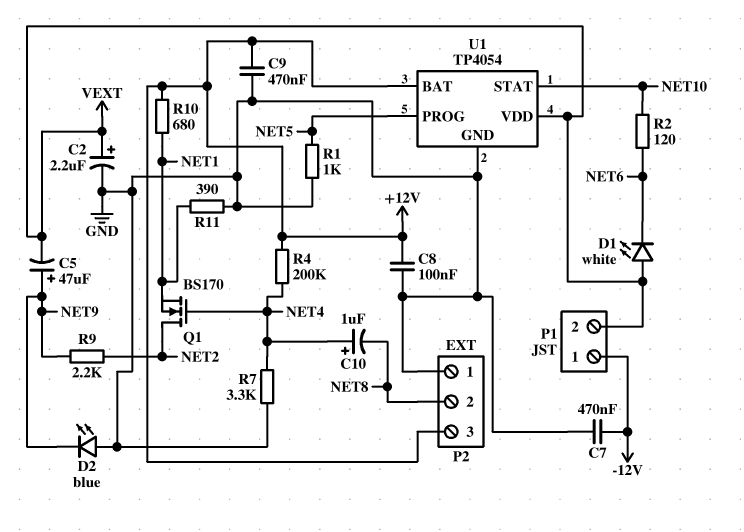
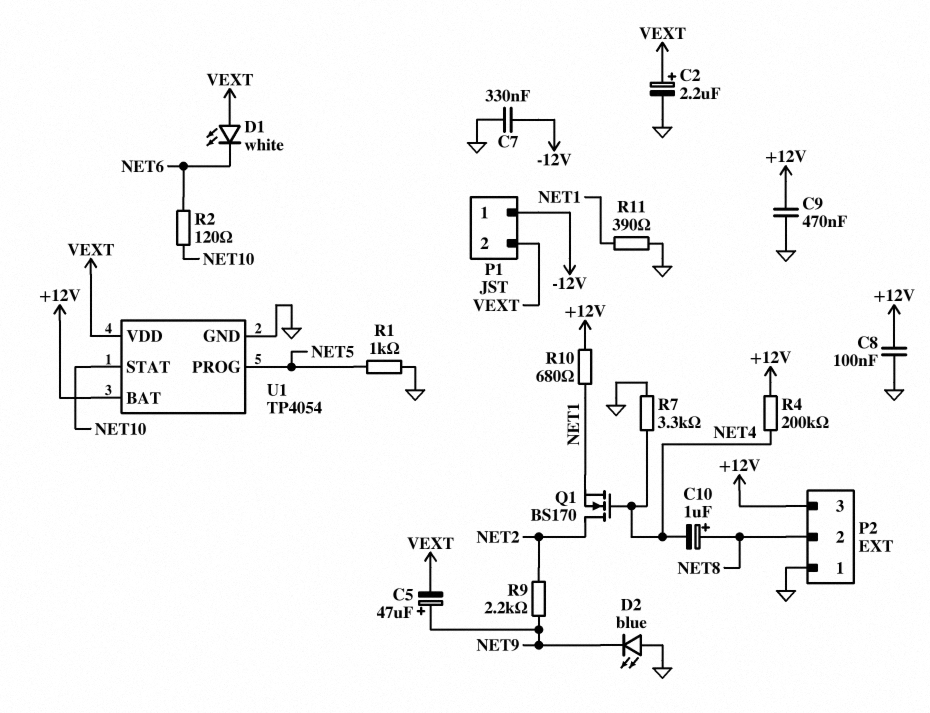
C7: 470nF (-12V, GND) -> 330nF (-12V, GND)
C10: 1uF (plus NET4, minus NET8) -> 1uF (plus NET8, minus NET4)

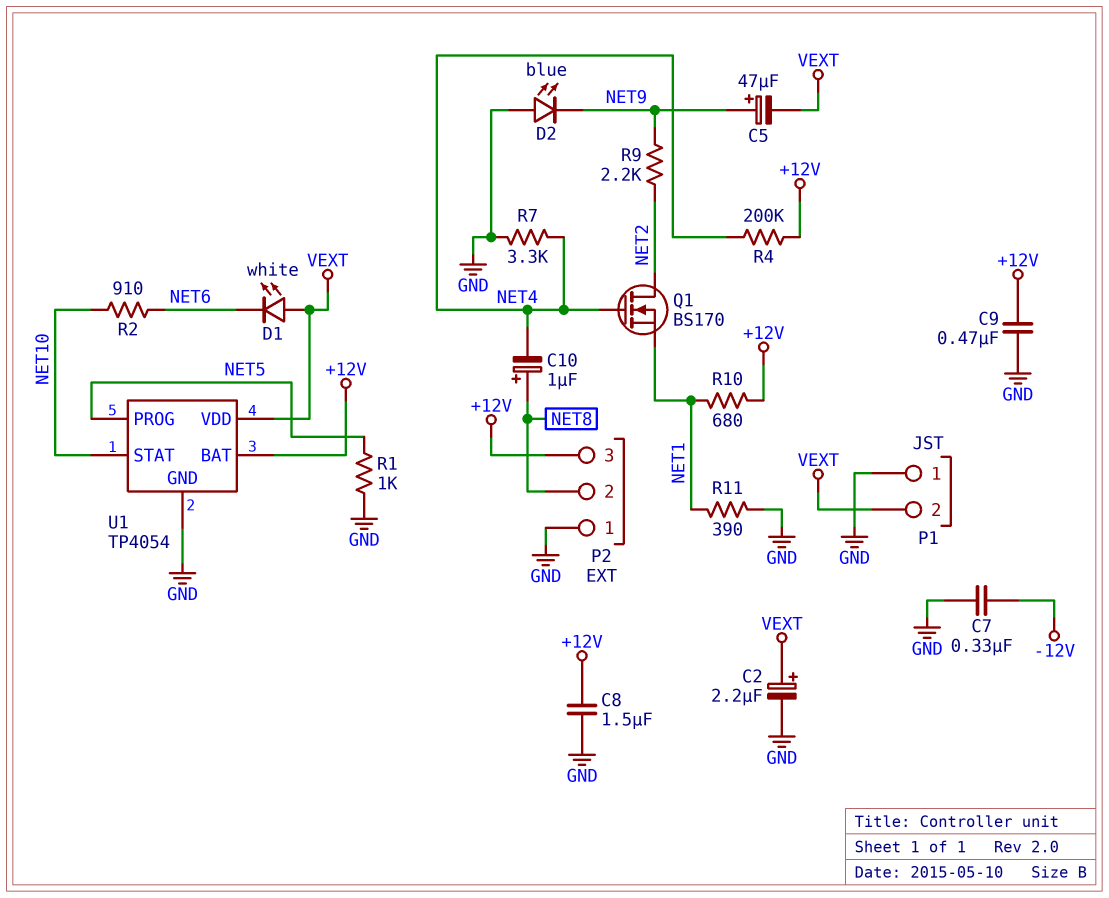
C8: 100nF (+12V, GND) -> 1.5uF (+12V, GND)
P1 pin 1: -12V -> GND
R2: 120 (NET6, NET10) -> 910 (NET6, NET10)

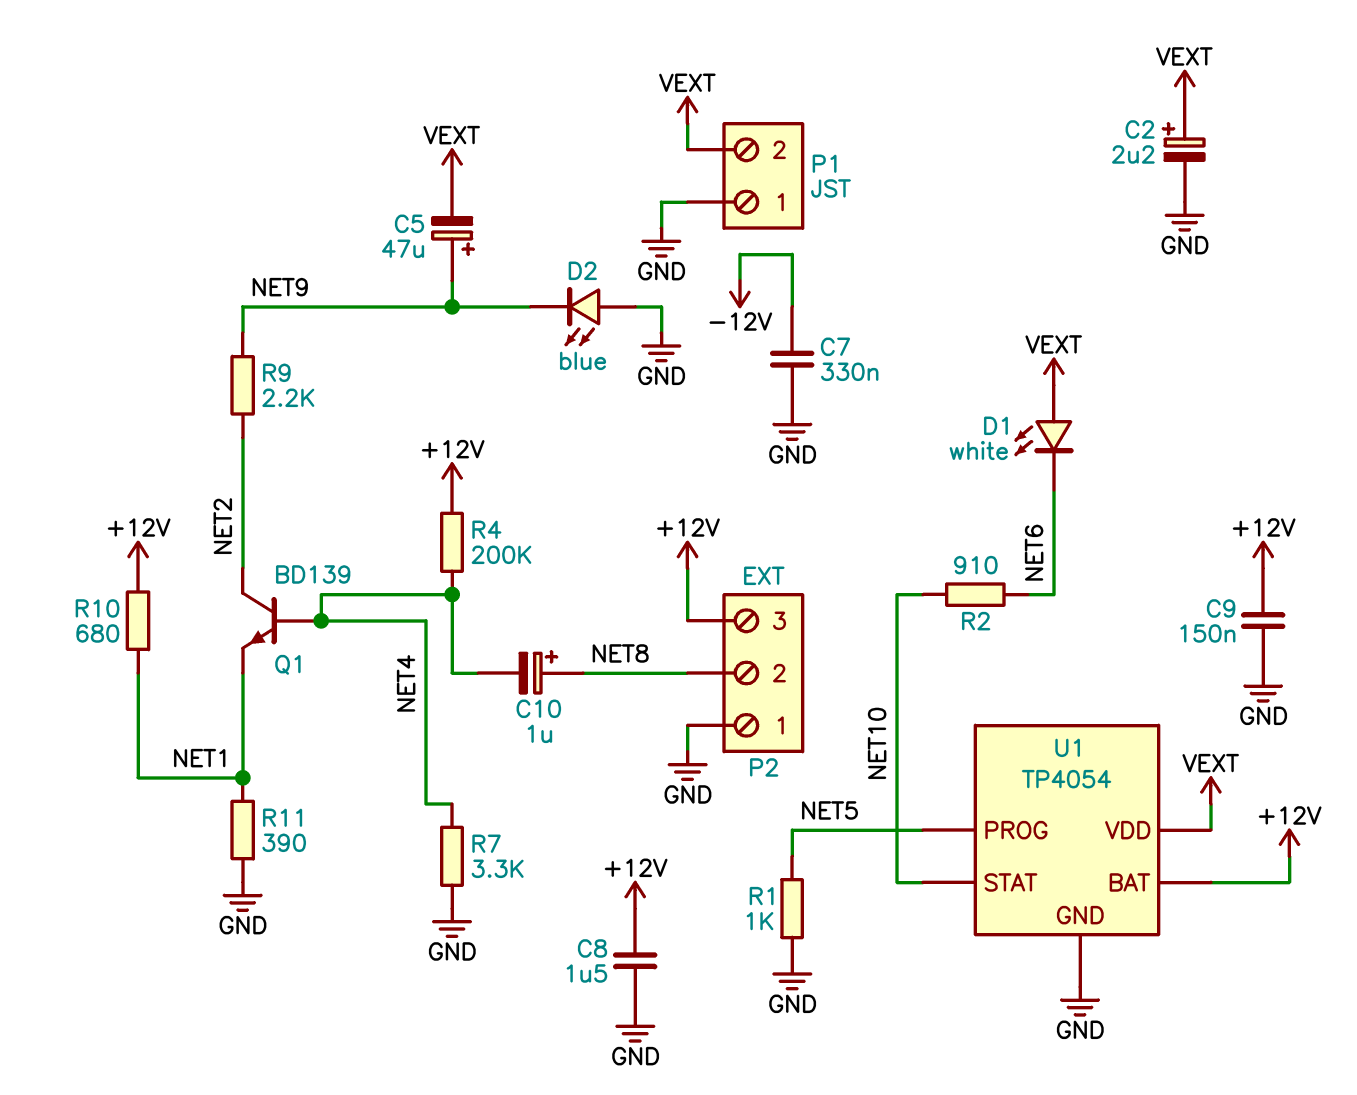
C9: 470nF (+12V, GND) -> 150nF (+12V, GND)
Q1: NMOS BS170 (G NET4, D NET2, S NET1) -> NPN BD139 (B NET4, C NET2, E NET1)

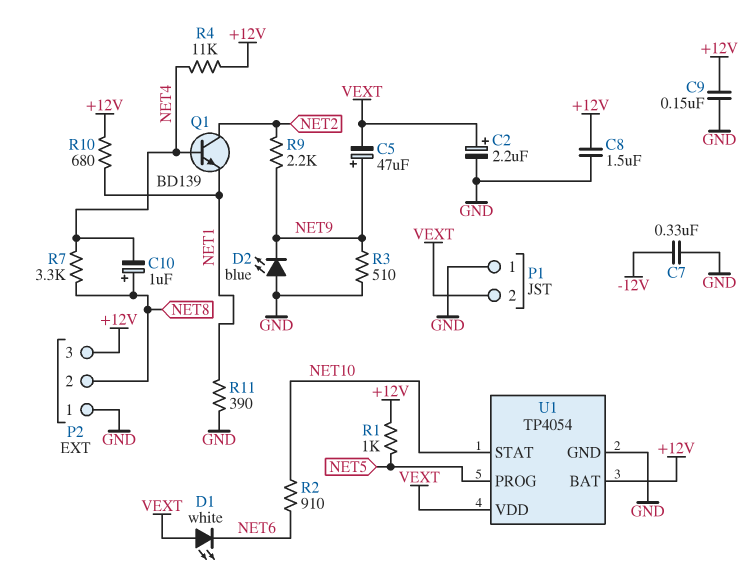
R1: 1k (GND, NET5) -> 1k (+12V, NET5)
R3: none -> 510 (GND, NET9)
R4: 200k (+12V, NET4) -> 11k (+12V, NET4)
R7: 3.3k (GND, NET4) -> 3.3k (NET4, NET8)

